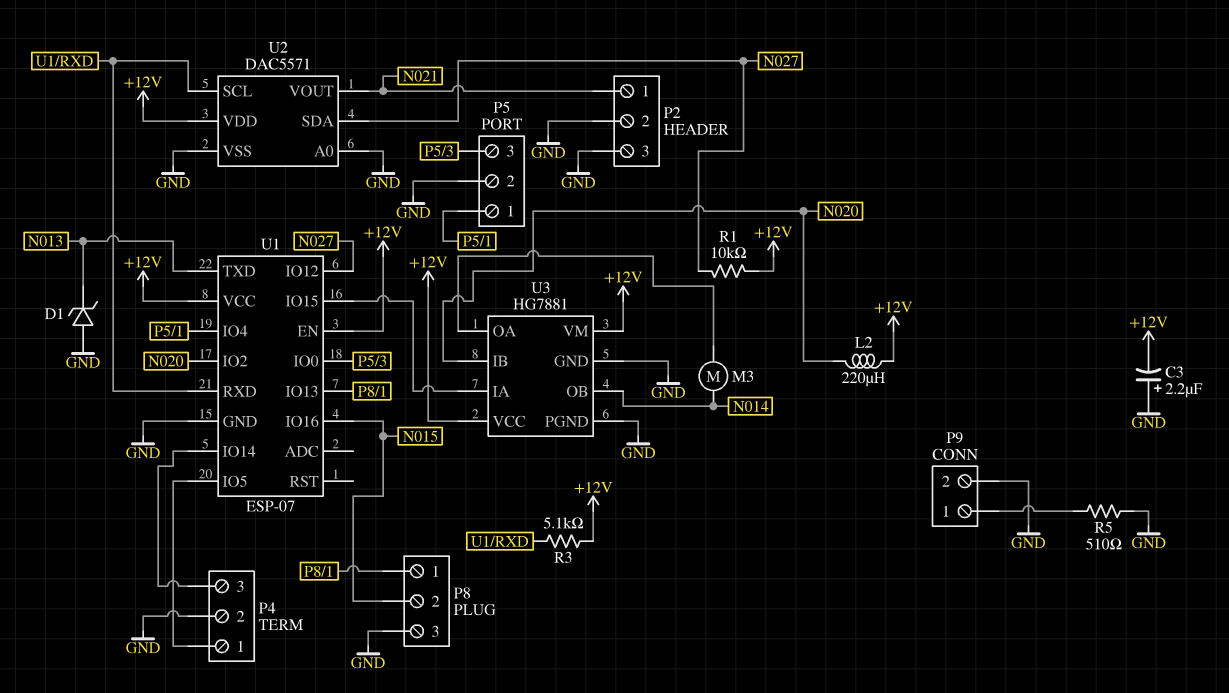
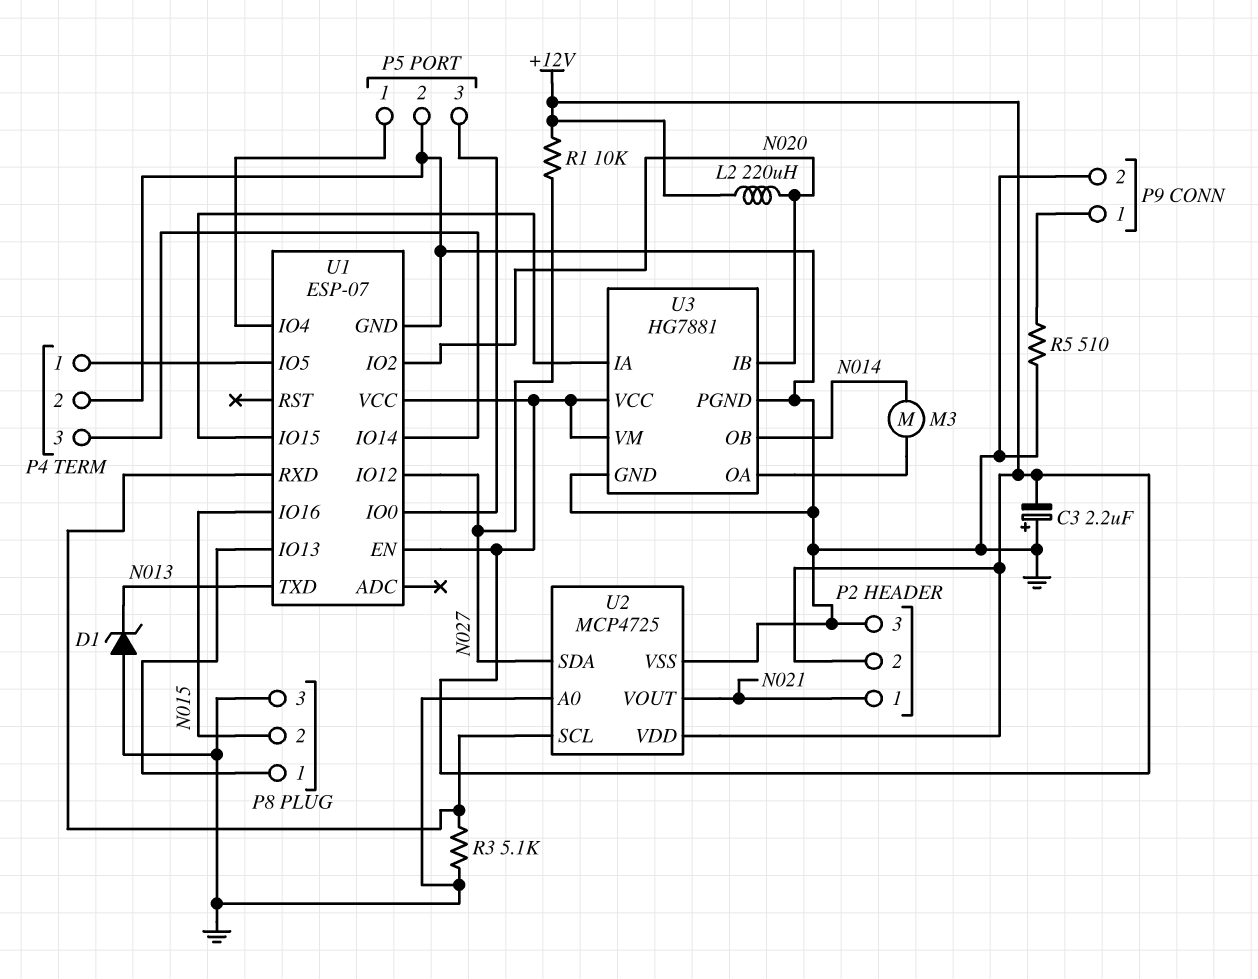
P2 pin 2: GND -> +12V
R3: 5.1k (+12V, U1/RXD) -> 5.1k (GND, U1/RXD)
U2: DAC5571 -> MCP4725

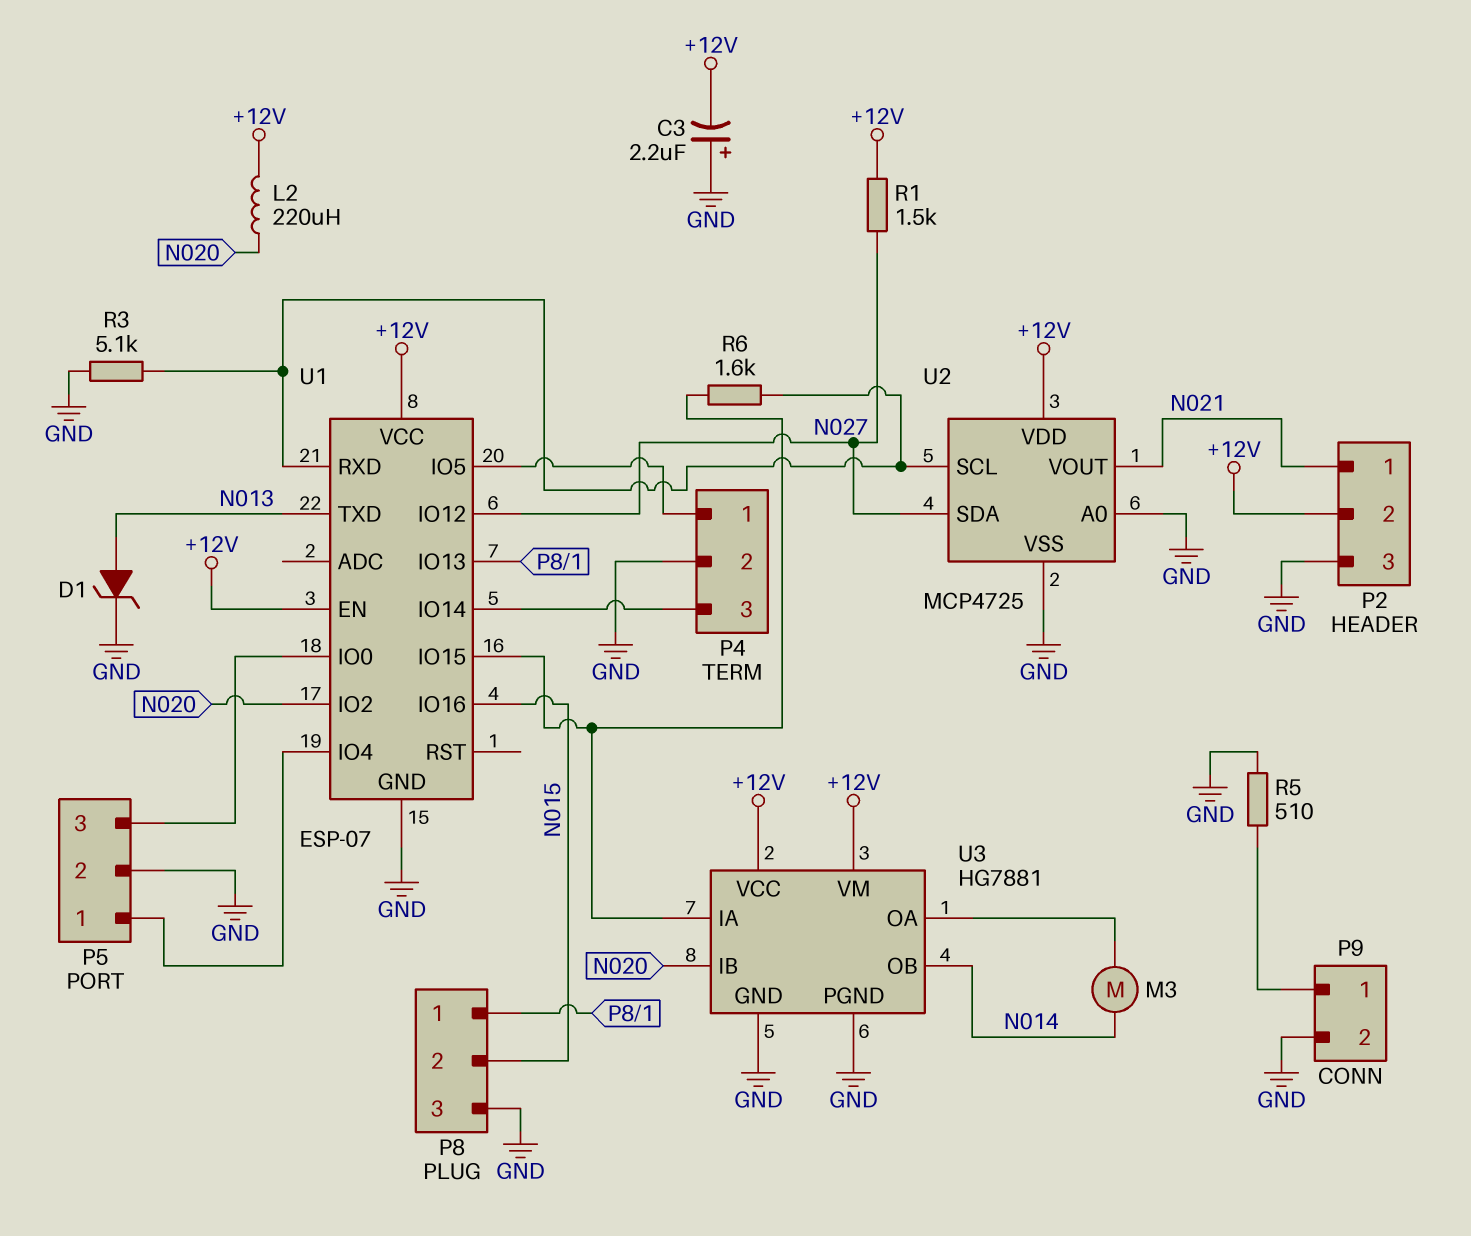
D1: zener (A GND, K N013) -> zener (A N013, K GND)
R1: 10k (+12V, N027) -> 1.5k (+12V, N027)
R6: none -> 1.6k (U1/IO15, U1/RXD)

